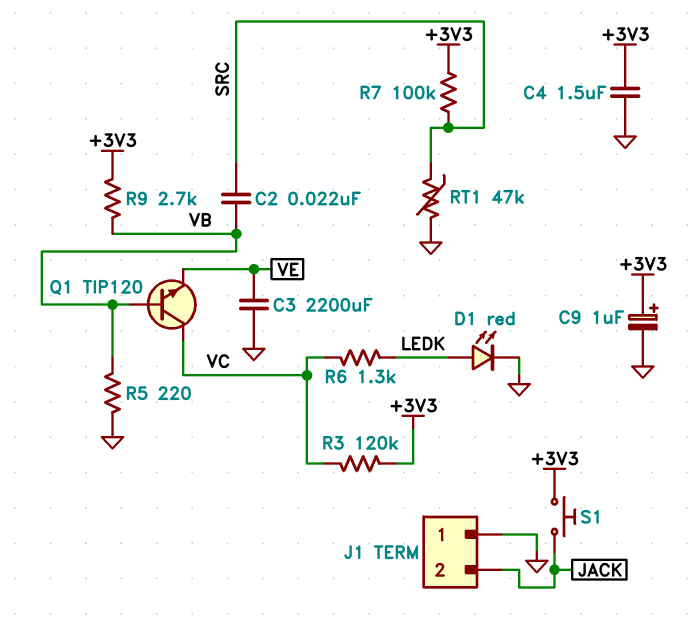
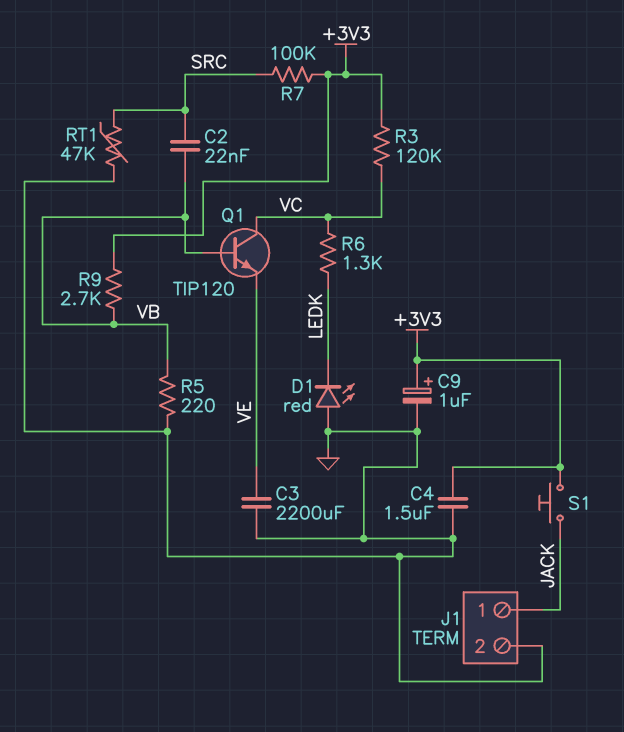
D1: LED red (A LEDK, K GND) -> LED red (A GND, K LEDK)
J1 pin 1: GND -> JACK
J1 pin 2: JACK -> GND

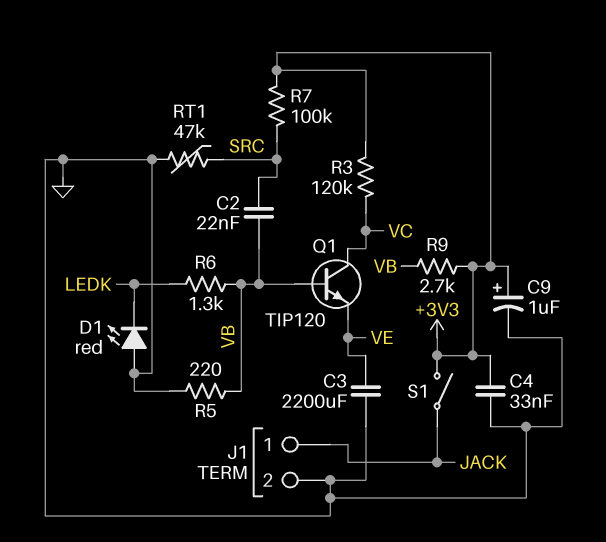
C4: 1.5uF (+3V3, GND) -> 33nF (+3V3, GND)
R6: 1.3k (LEDK, VC) -> 1.3k (LEDK, VB)
S1: button (+3V3, JACK) -> switch (+3V3, JACK)

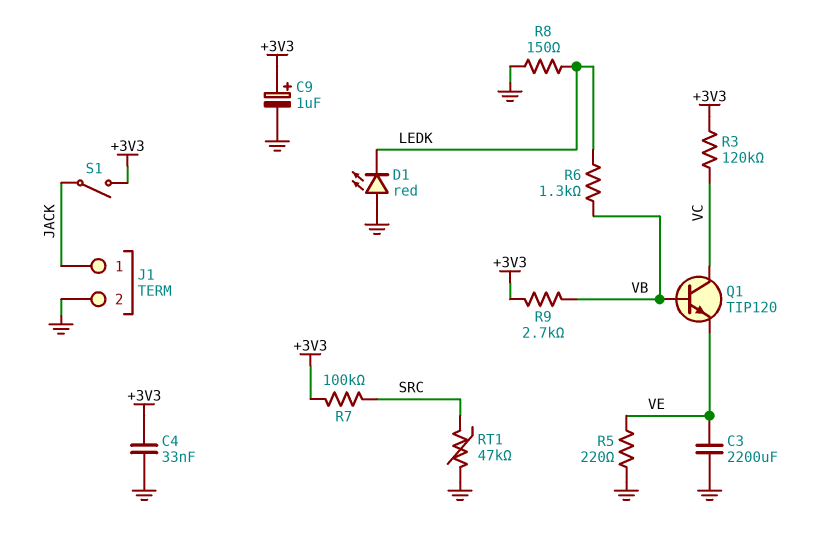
C2: 22nF (SRC, VB) -> none
R5: 220 (GND, VB) -> 220 (GND, VE)
R8: none -> 150 (GND, LEDK)

